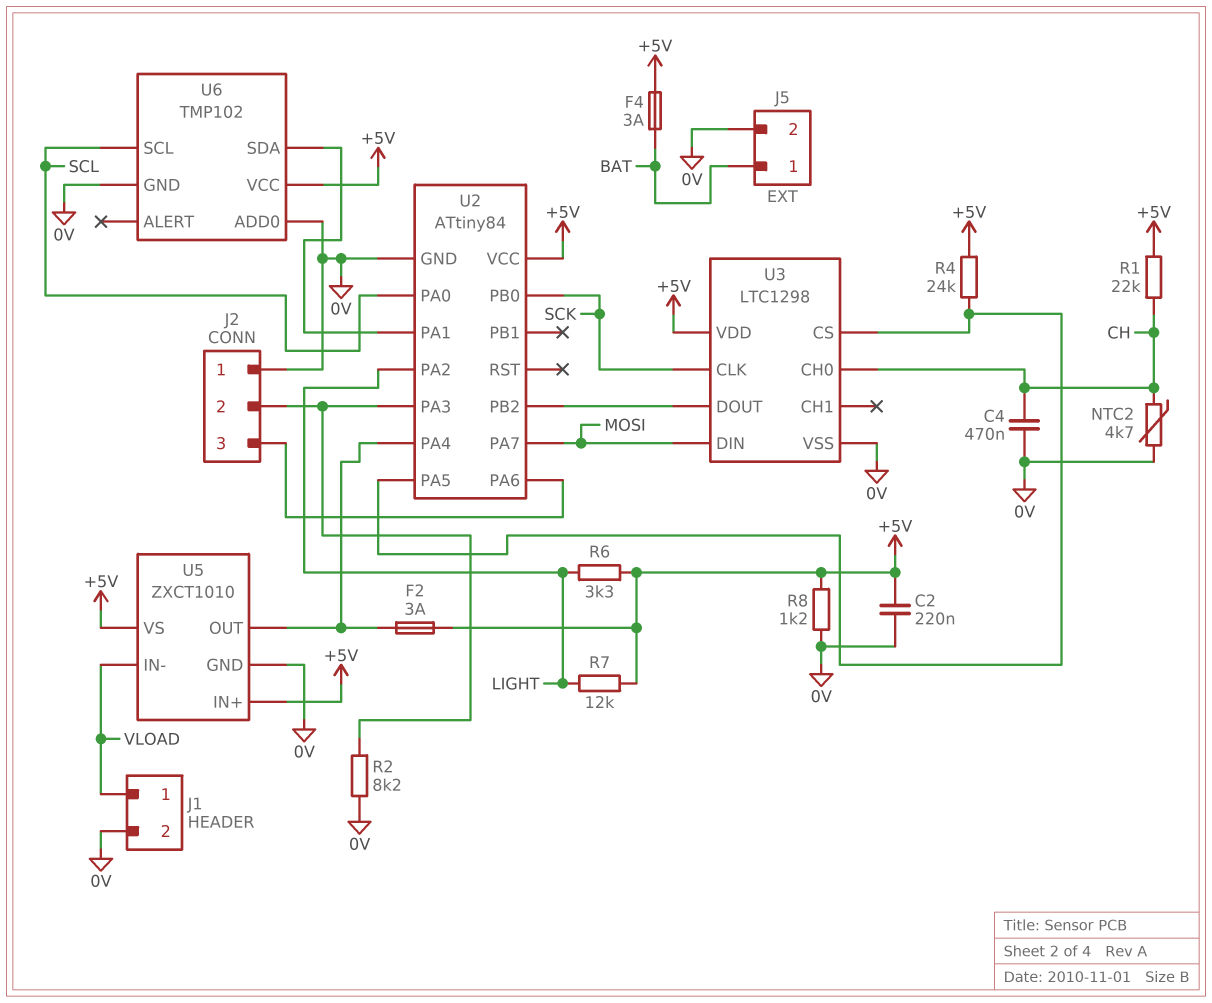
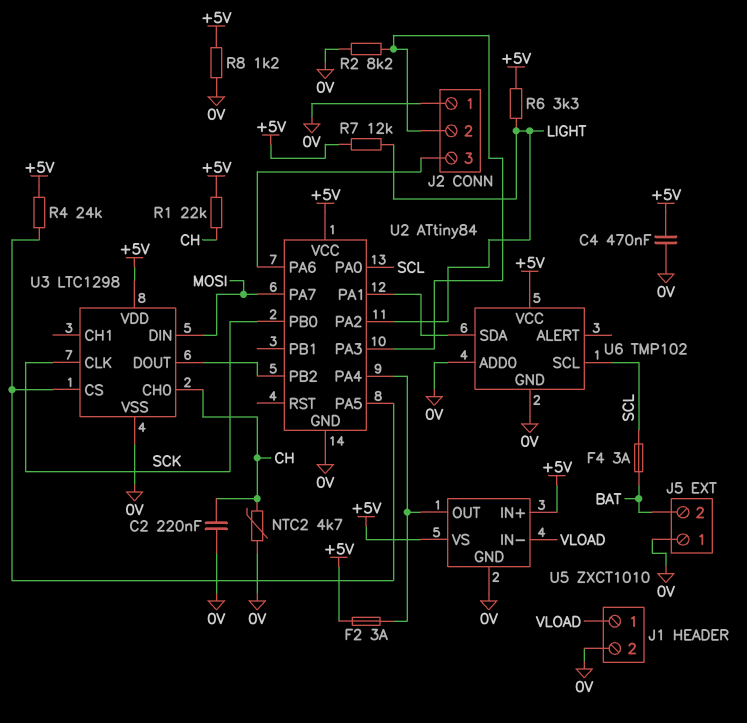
C2: 220nF (+5V, 0V) -> 220nF (0V, CH)
C4: 470nF (0V, CH) -> 470nF (+5V, 0V)
F4: 3A (+5V, BAT) -> 3A (BAT, SCL)
J5 pin 1: BAT -> 0V
J5 pin 2: 0V -> BAT

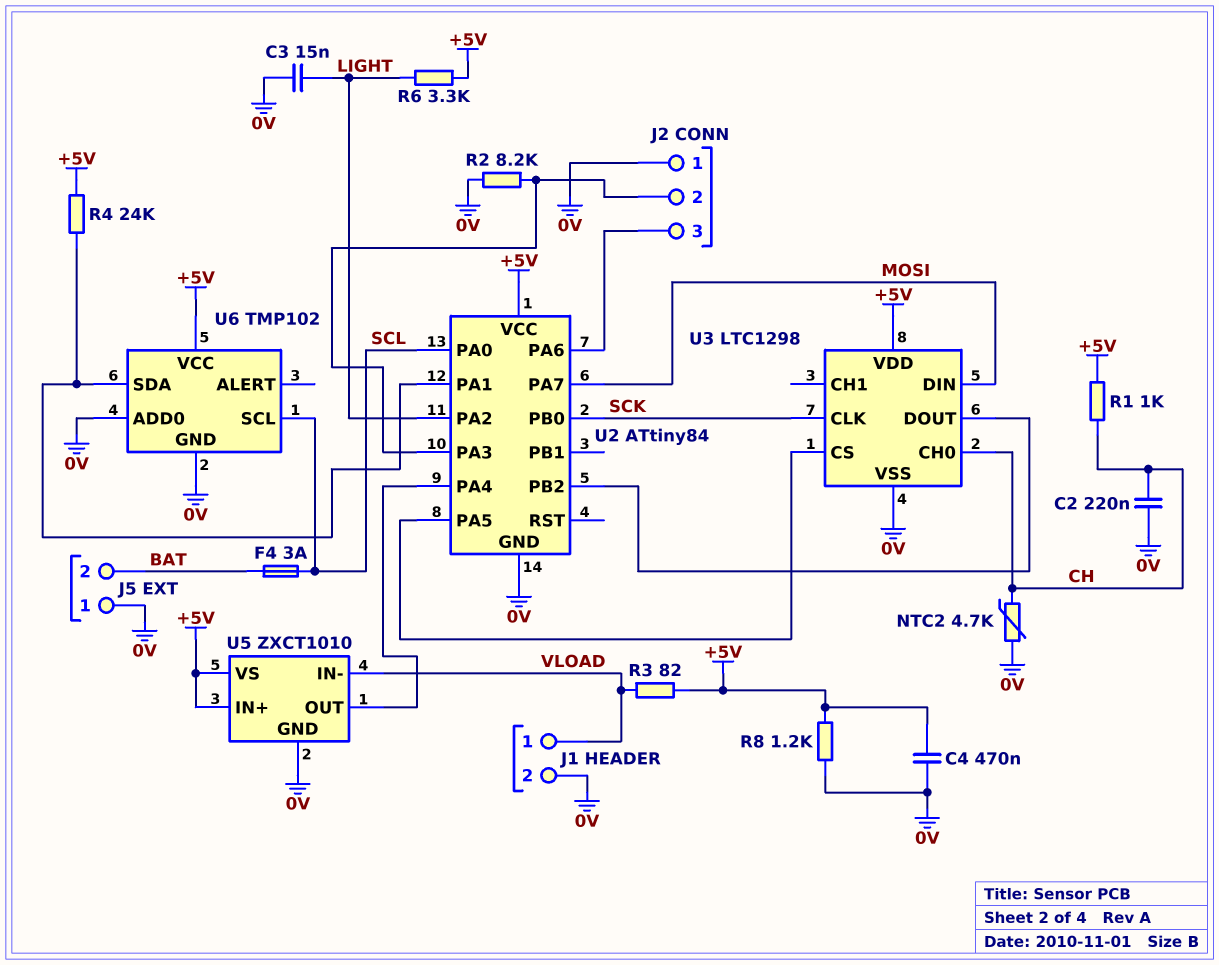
C3: none -> 15nF (0V, LIGHT)
F2: 3A (+5V, U2/PA4) -> none
R1: 22k (+5V, CH) -> 1k (+5V, CH)
R3: none -> 82 (+5V, VLOAD)
R4: 24k (+5V, U2/PA5) -> 24k (+5V, U2/PA1)
R7: 12k (+5V, LIGHT) -> none

